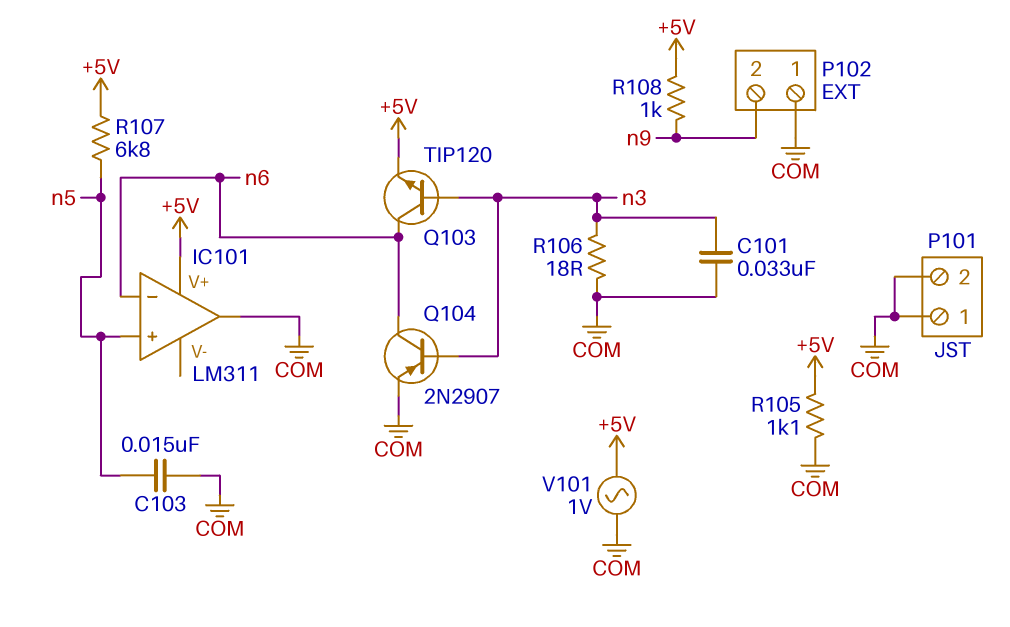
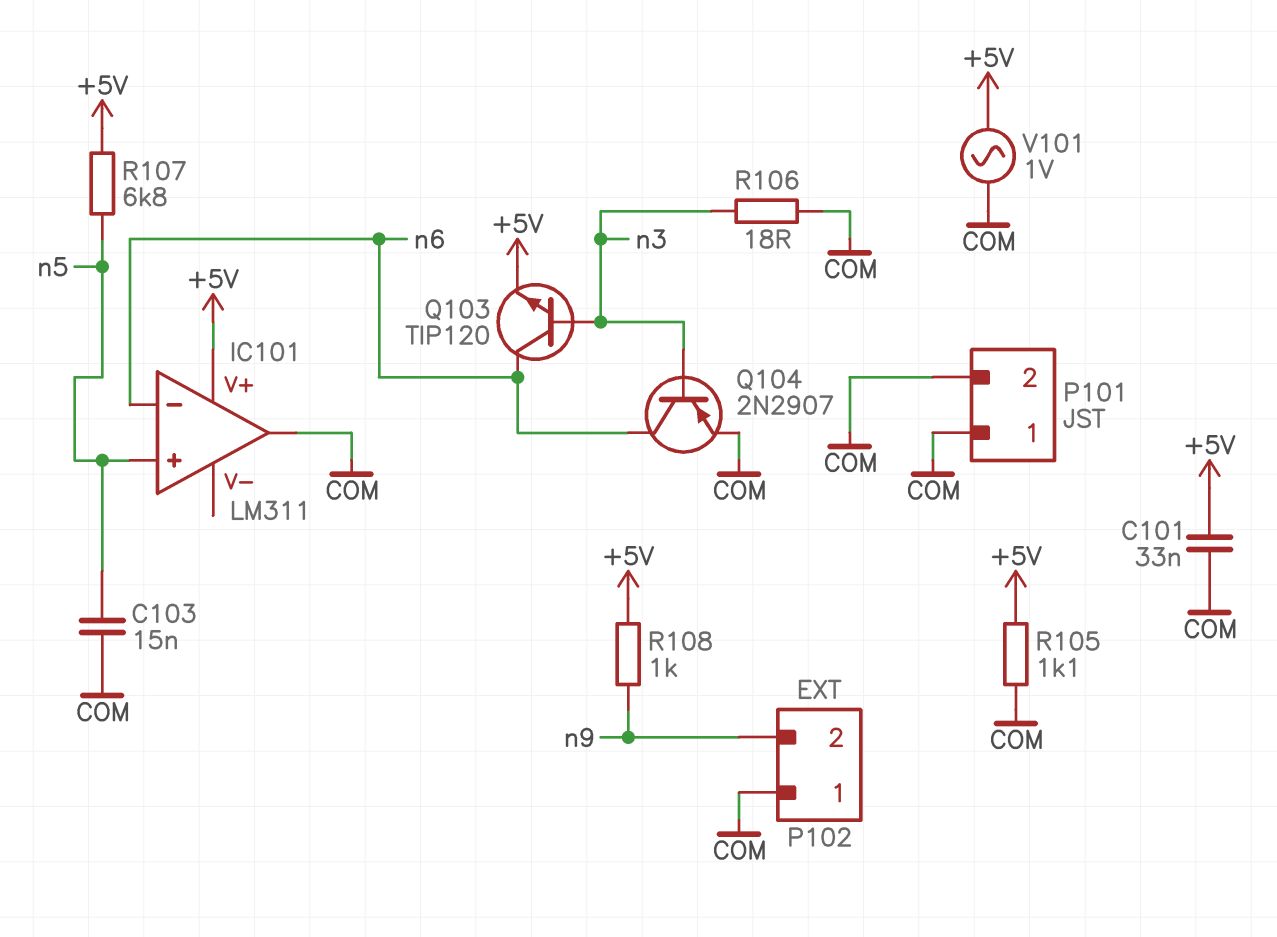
C101: 33nF (COM, n3) -> 33nF (+5V, COM)

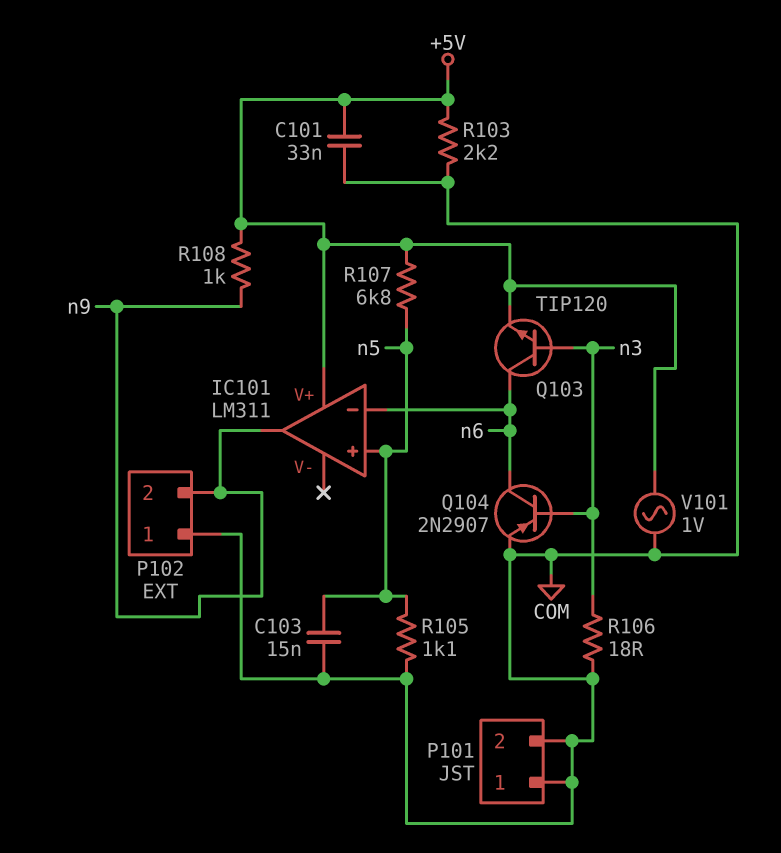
IC101 pin out: COM -> n9
R103: none -> 2.2k (+5V, COM)
R105: 1.1k (+5V, COM) -> 1.1k (COM, n5)

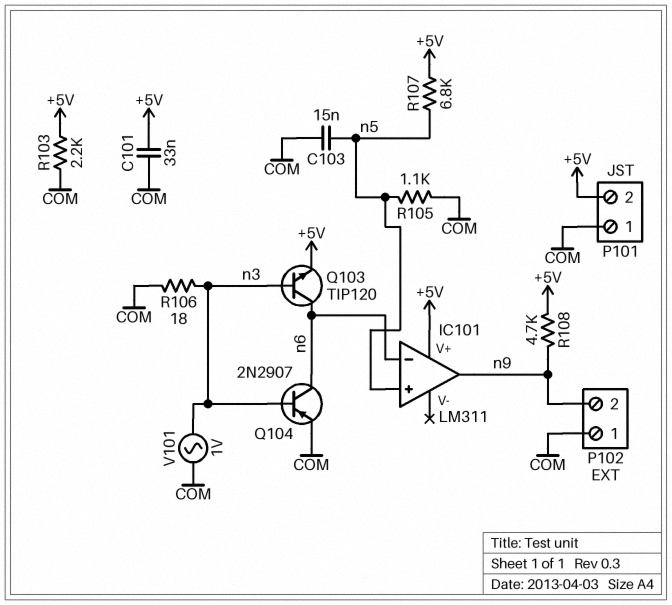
P101 pin 2: COM -> +5V
R108: 1k (+5V, n9) -> 4.7k (+5V, n9)
V101: AC 1V (+5V, COM) -> AC 1V (COM, n3)

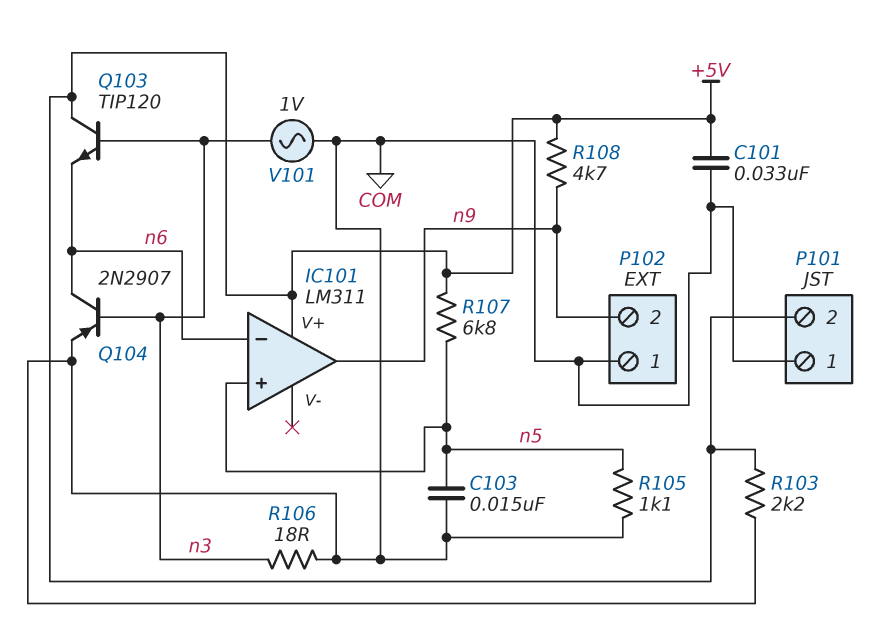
Q103: NPN TIP120 (B n3, C n6, E +5V) -> NPN TIP120 (B n3, C +5V, E n6)

